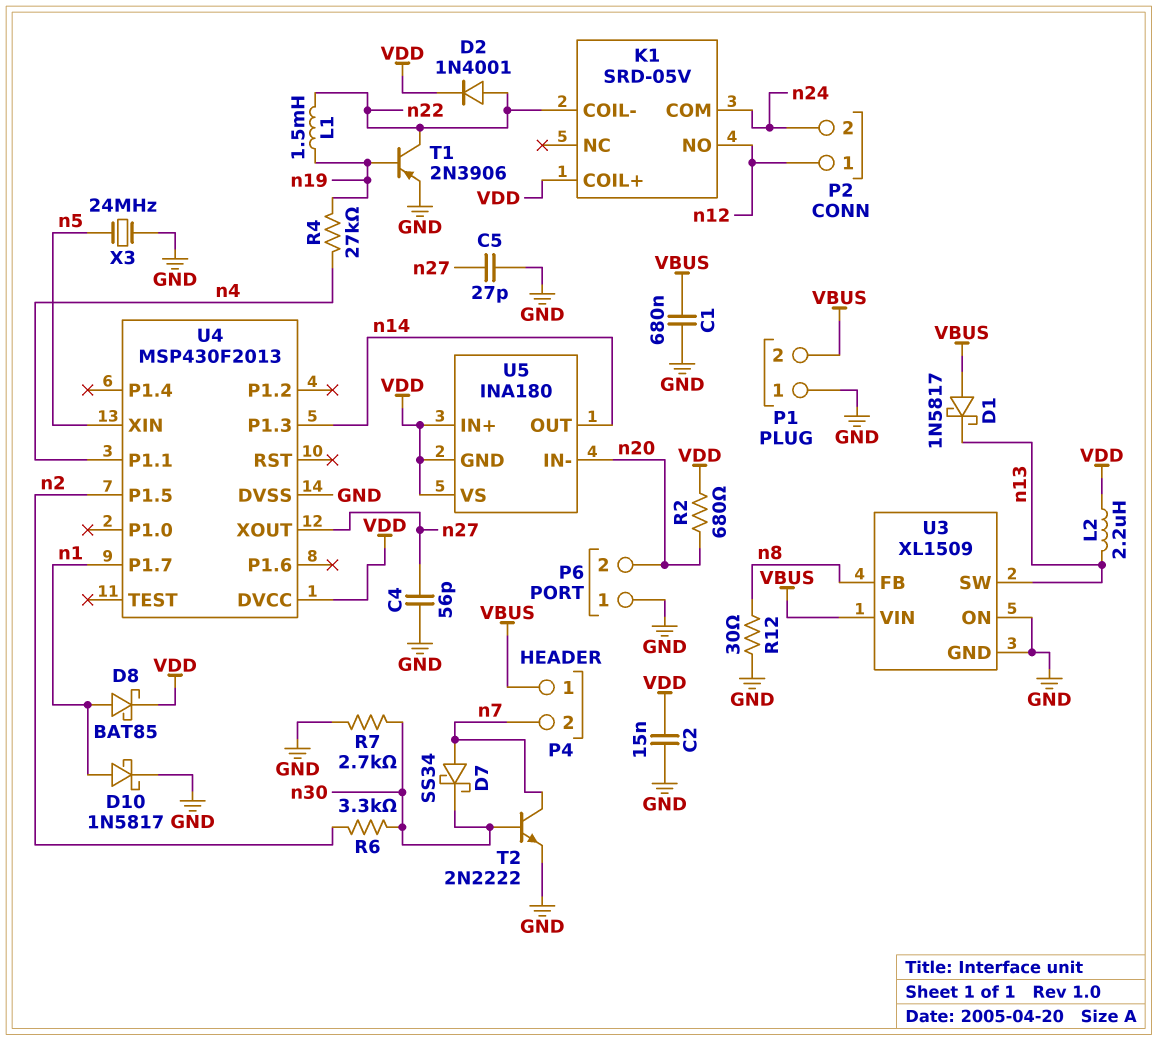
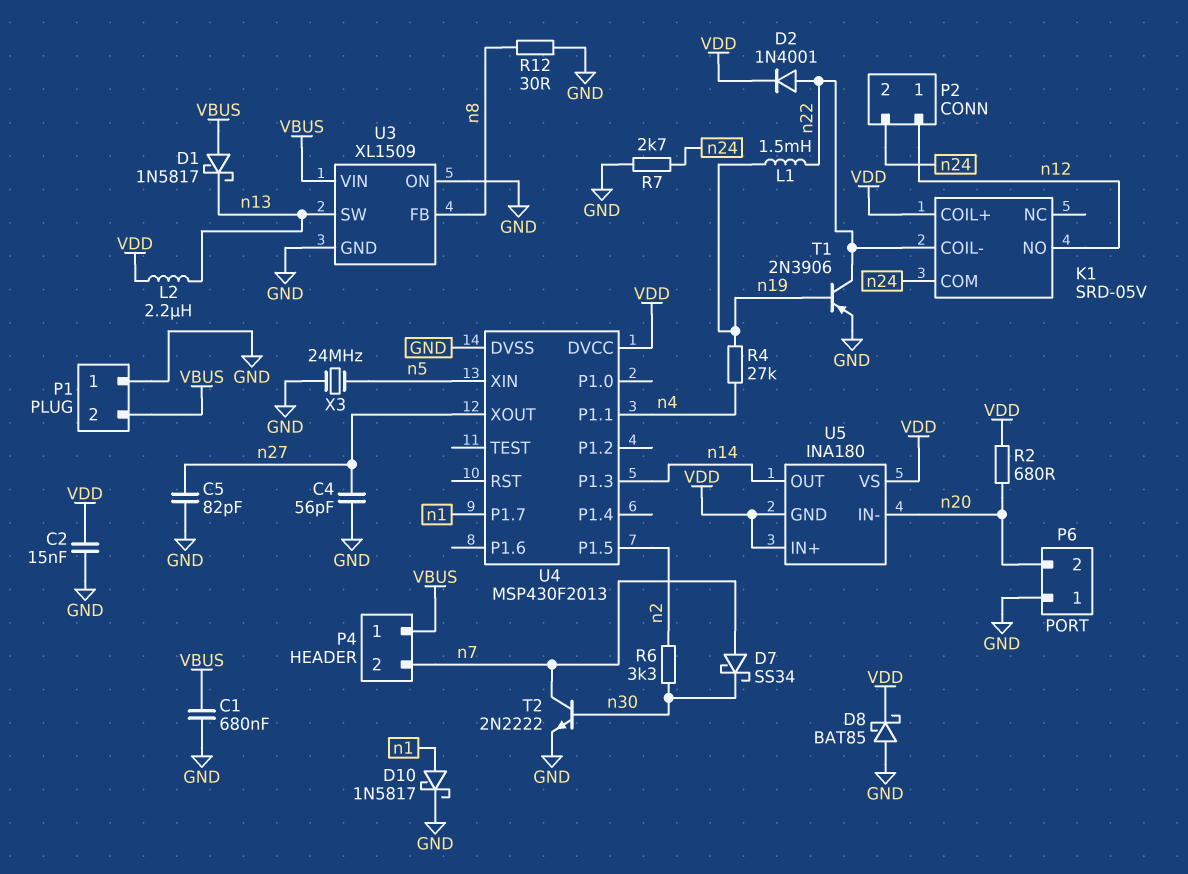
C5: 27pF (GND, n27) -> 82pF (GND, n27)
D8: schottky BAT85 (A n1, K VDD) -> schottky BAT85 (A GND, K VDD)
R7: 2.7k (GND, n30) -> 2.7k (GND, n24)

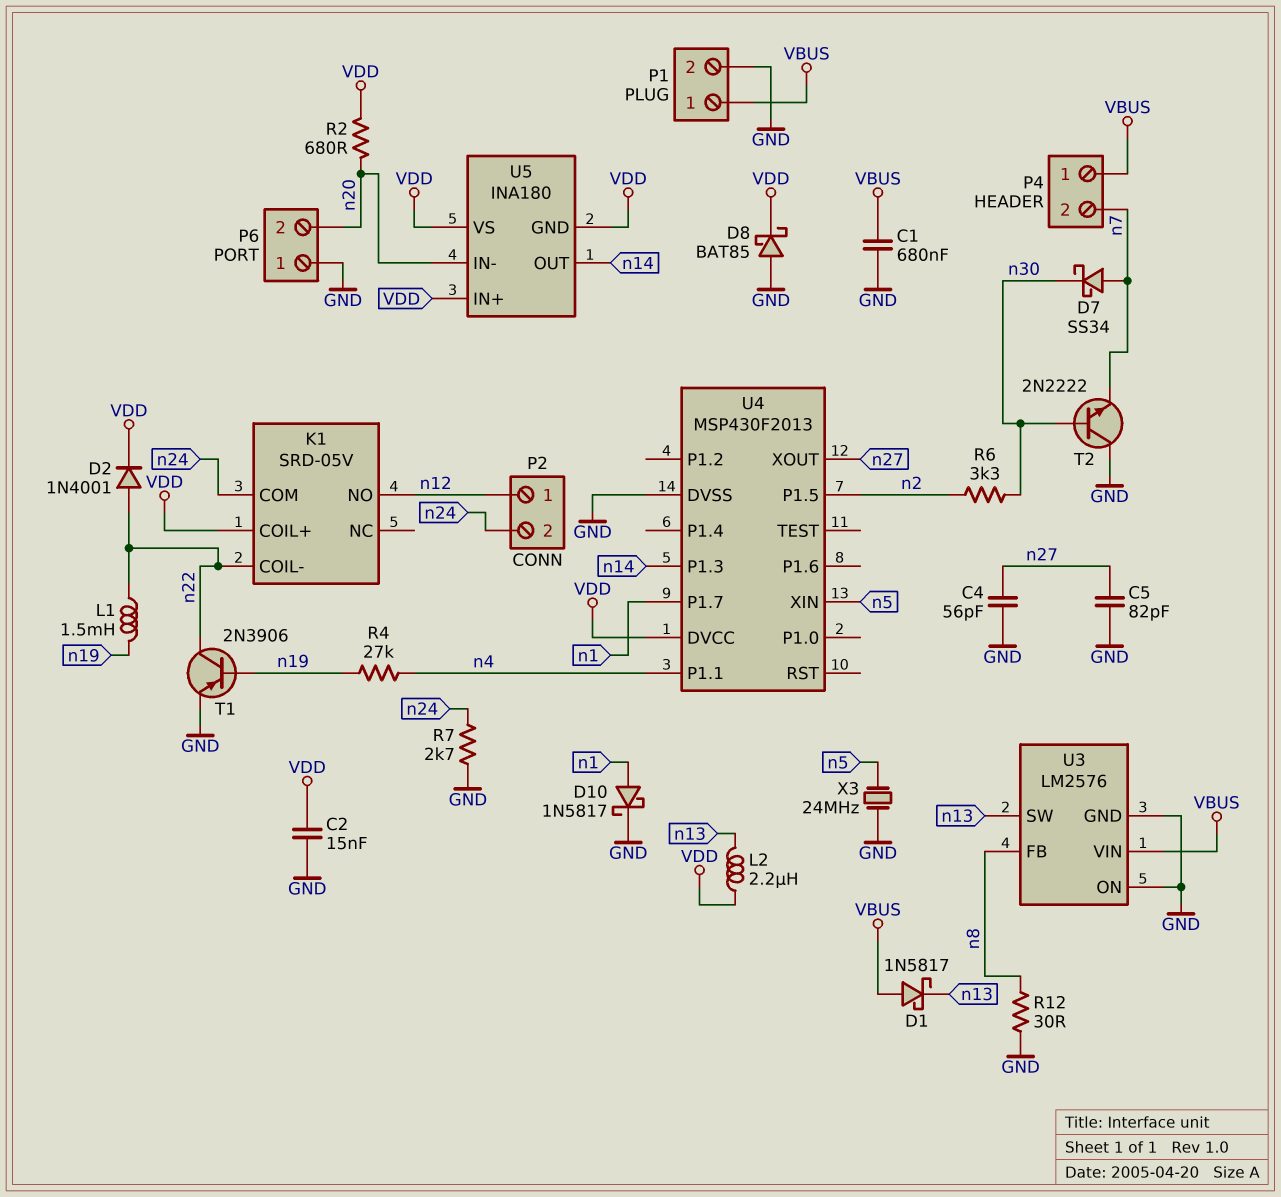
P1 pin 1: GND -> VBUS
P1 pin 2: VBUS -> GND
T2: NPN 2N2222 (B n30, C n7, E GND) -> NPN 2N2222 (B n30, C GND, E n7)
U3: XL1509 -> LM2576

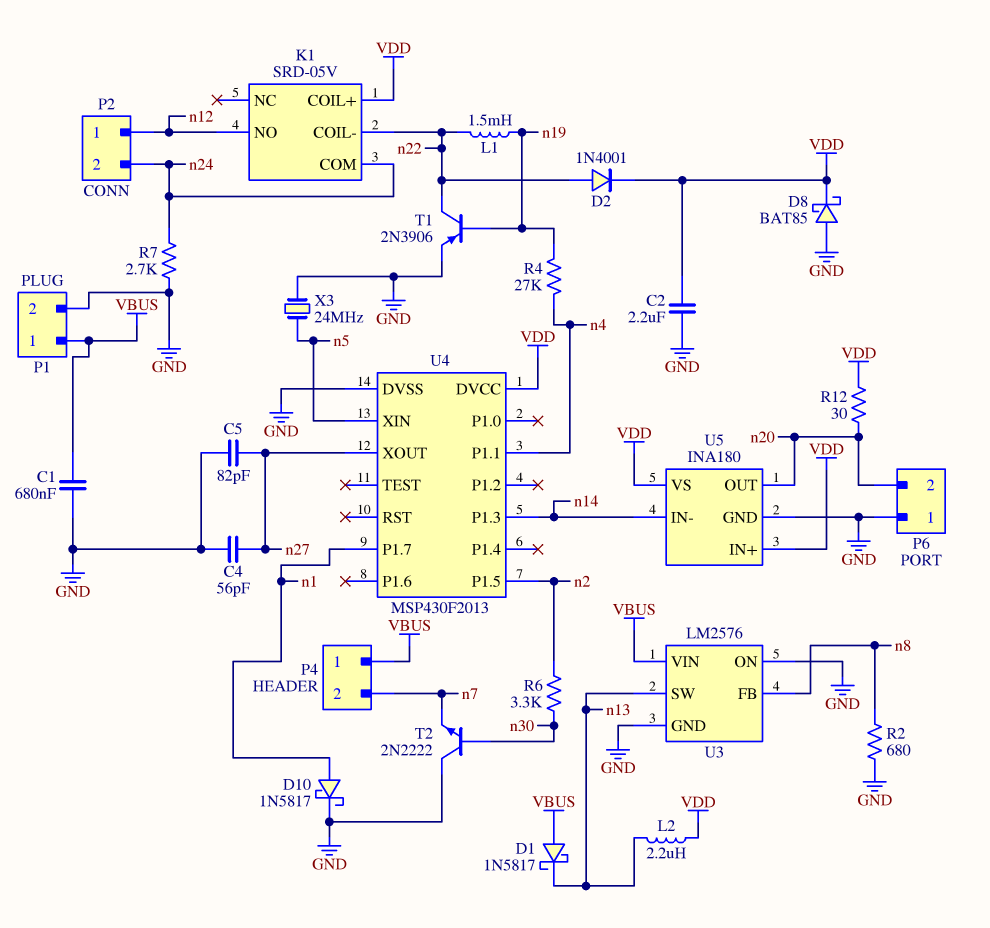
C2: 15nF (GND, VDD) -> 2.2uF (GND, VDD)
D7: schottky SS34 (A n7, K n30) -> none
R2: 680 (VDD, n20) -> 680 (GND, n8)
R12: 30 (GND, n8) -> 30 (VDD, n20)
U5 pin GND: VDD -> GND
U5 pin IN-: n20 -> n14
U5 pin OUT: n14 -> n20

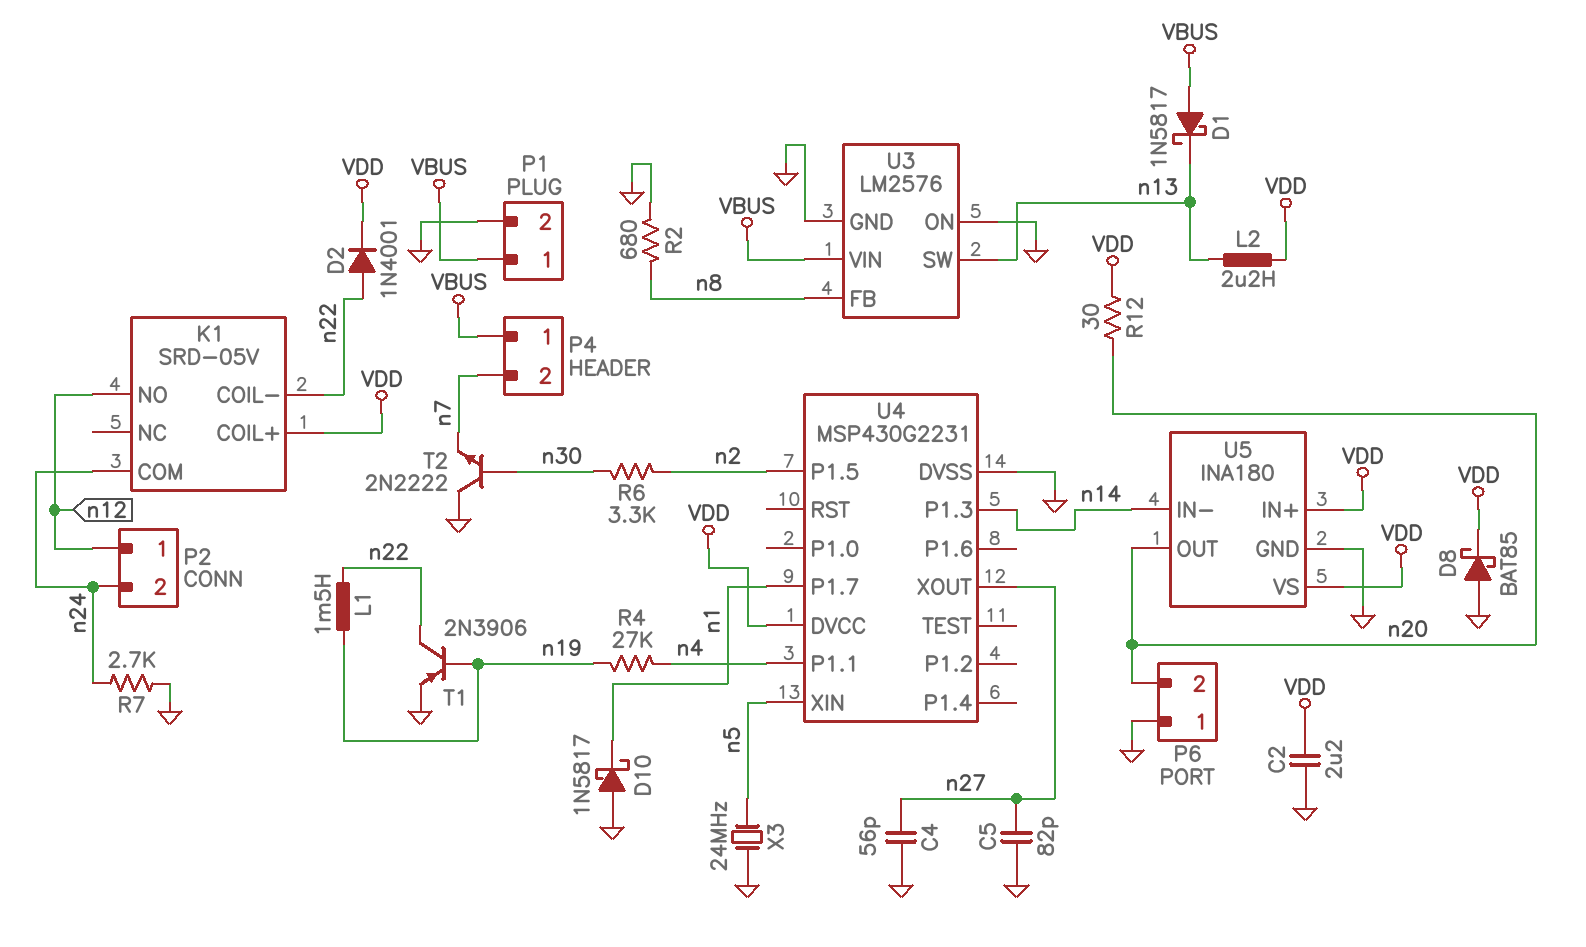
C1: 680nF (GND, VBUS) -> none
D10: schottky 1N5817 (A n1, K GND) -> schottky 1N5817 (A GND, K n1)
U4: MSP430F2013 -> MSP430G2231

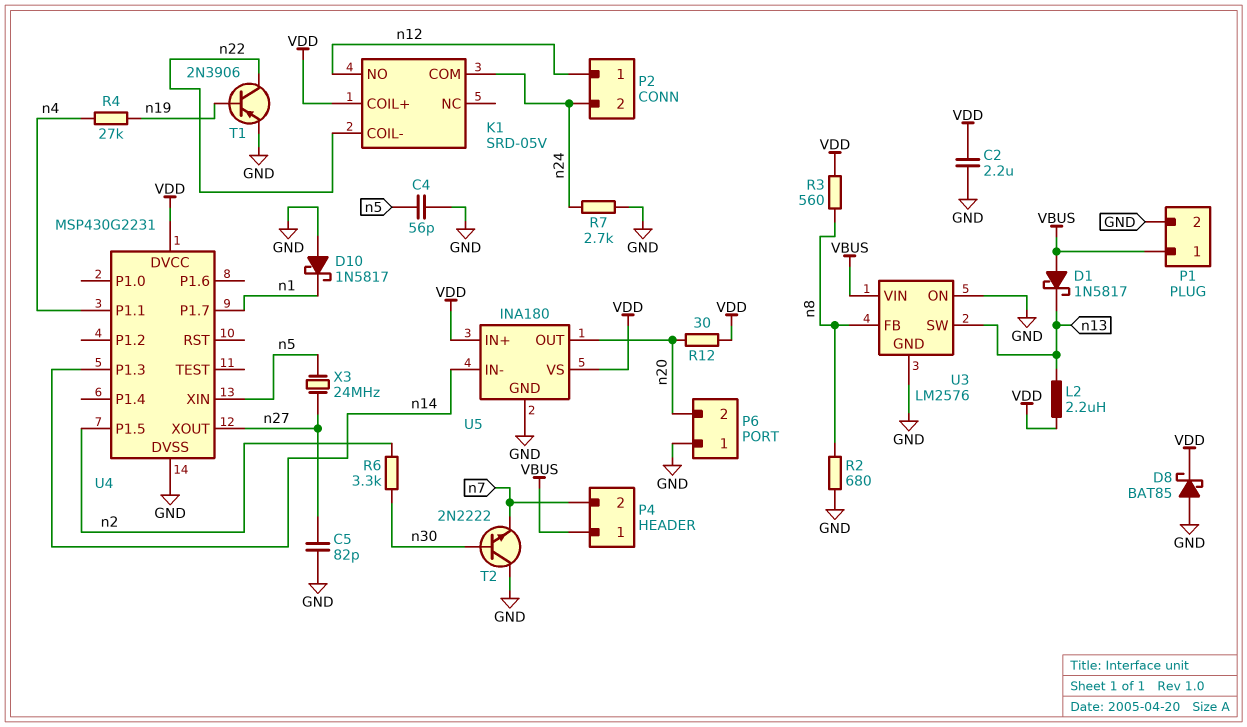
C4: 56pF (GND, n27) -> 56pF (GND, n5)
D2: diode 1N4001 (A n22, K VDD) -> none
L1: 1.5mH (n19, n22) -> none
R3: none -> 560 (VDD, n8)
X3: 24MHz (GND, n5) -> 24MHz (n5, n27)

